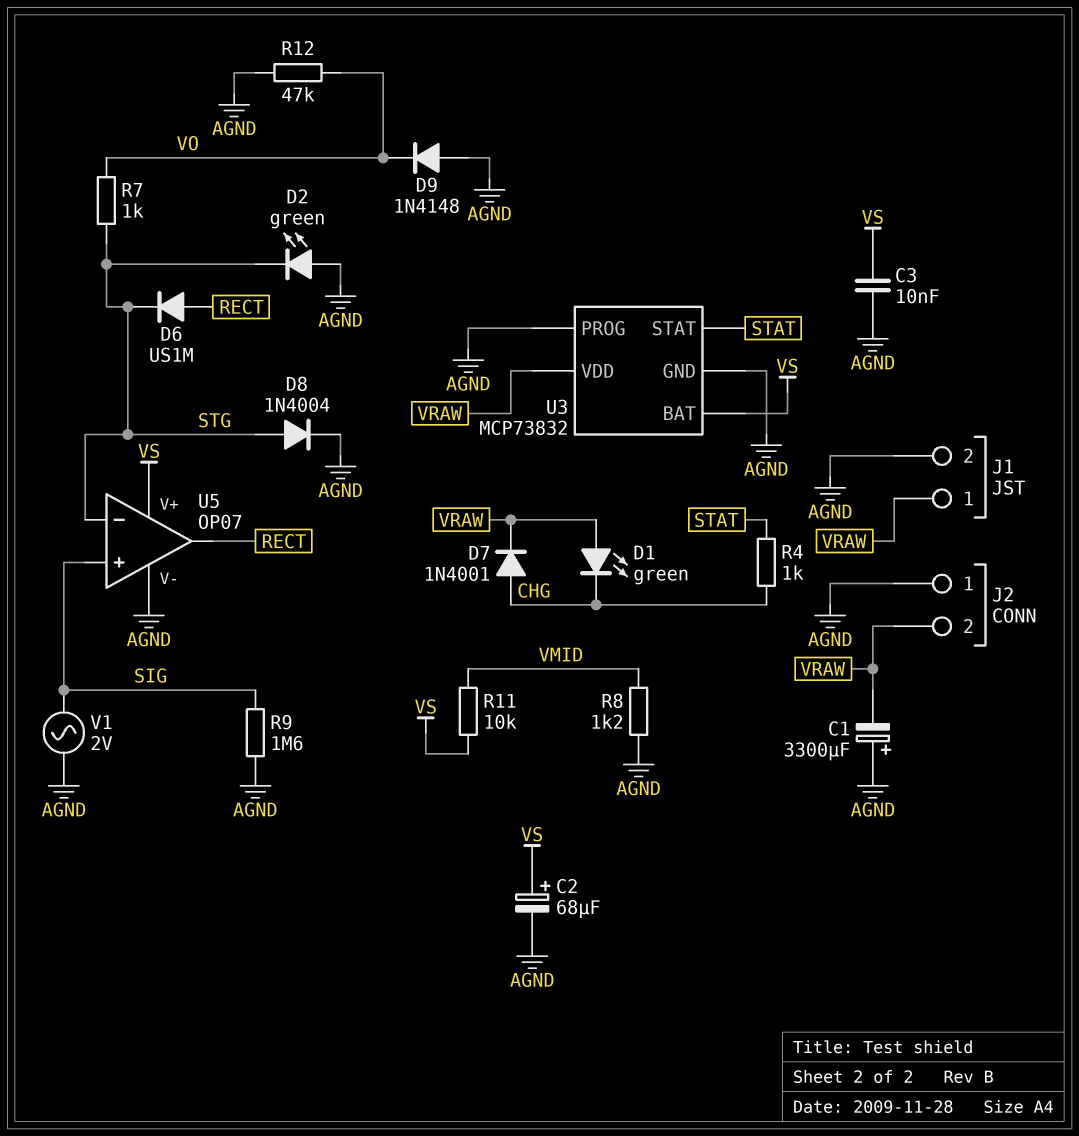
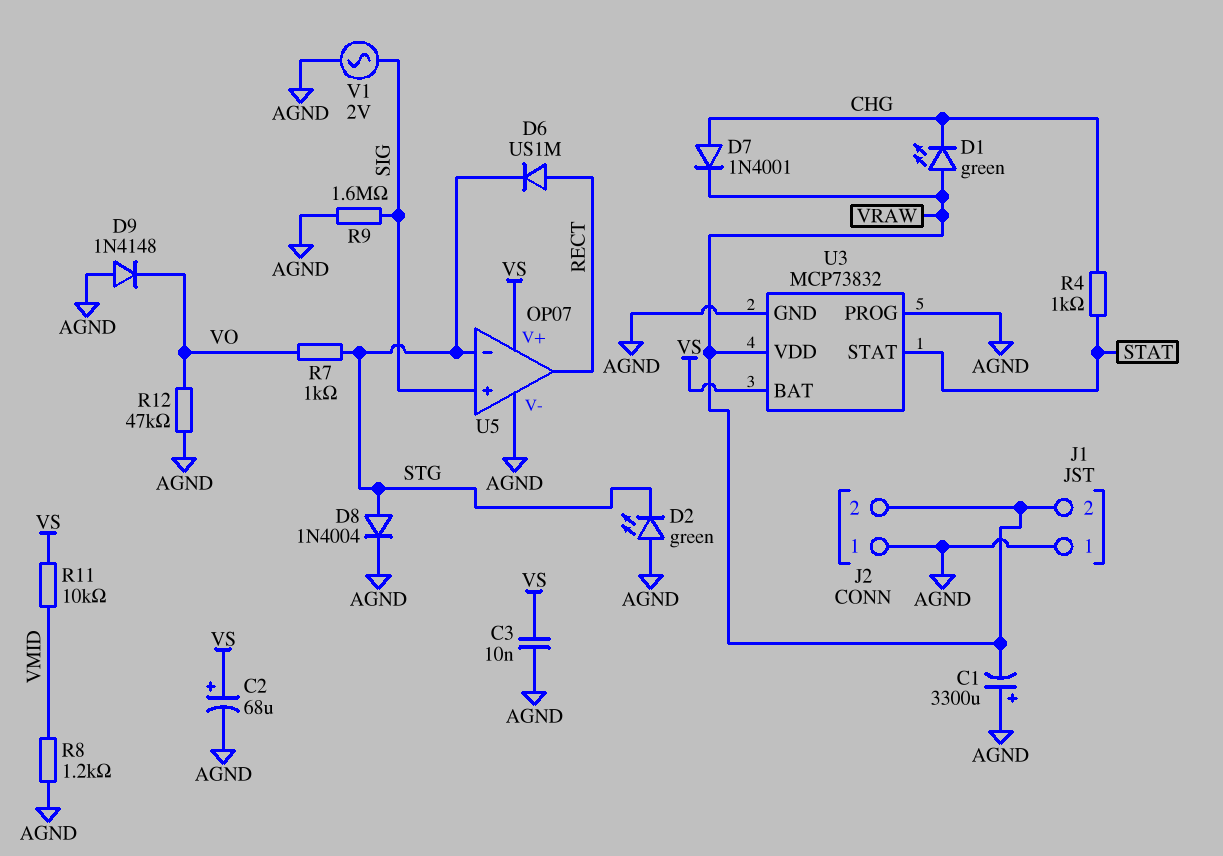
J1 pin 1: VRAW -> AGND
J1 pin 2: AGND -> VRAW

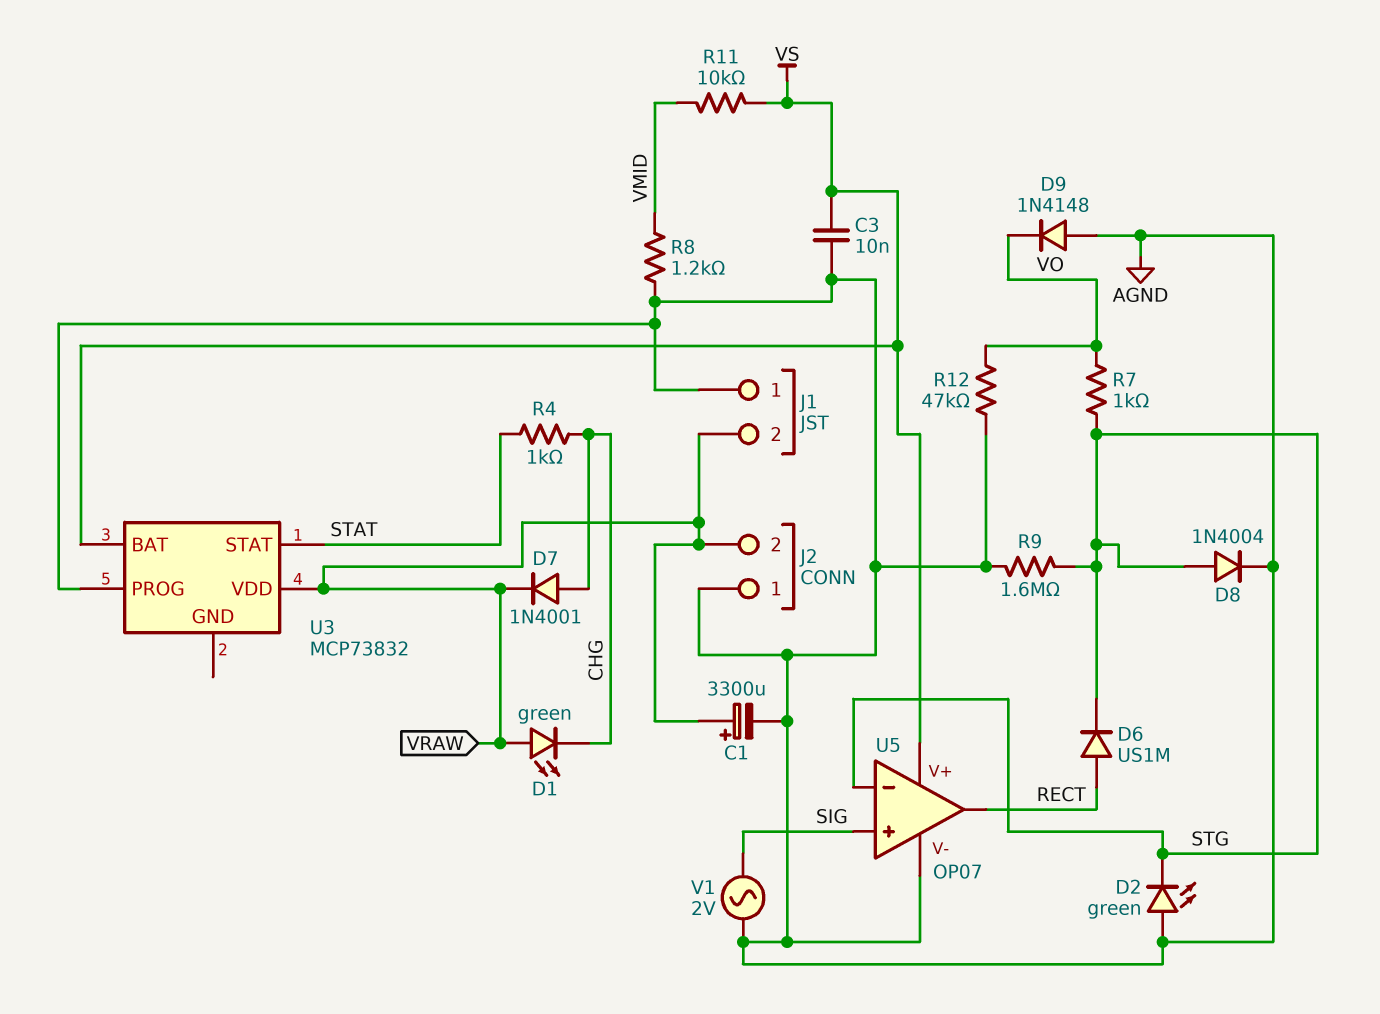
C1: 3300uF (plus AGND, minus VRAW) -> 3300uF (plus VRAW, minus AGND)
C2: 68uF (plus VS, minus AGND) -> none
R9: 1.6M (AGND, SIG) -> 1.6M (AGND, STG)
U3 pin GND: AGND -> none

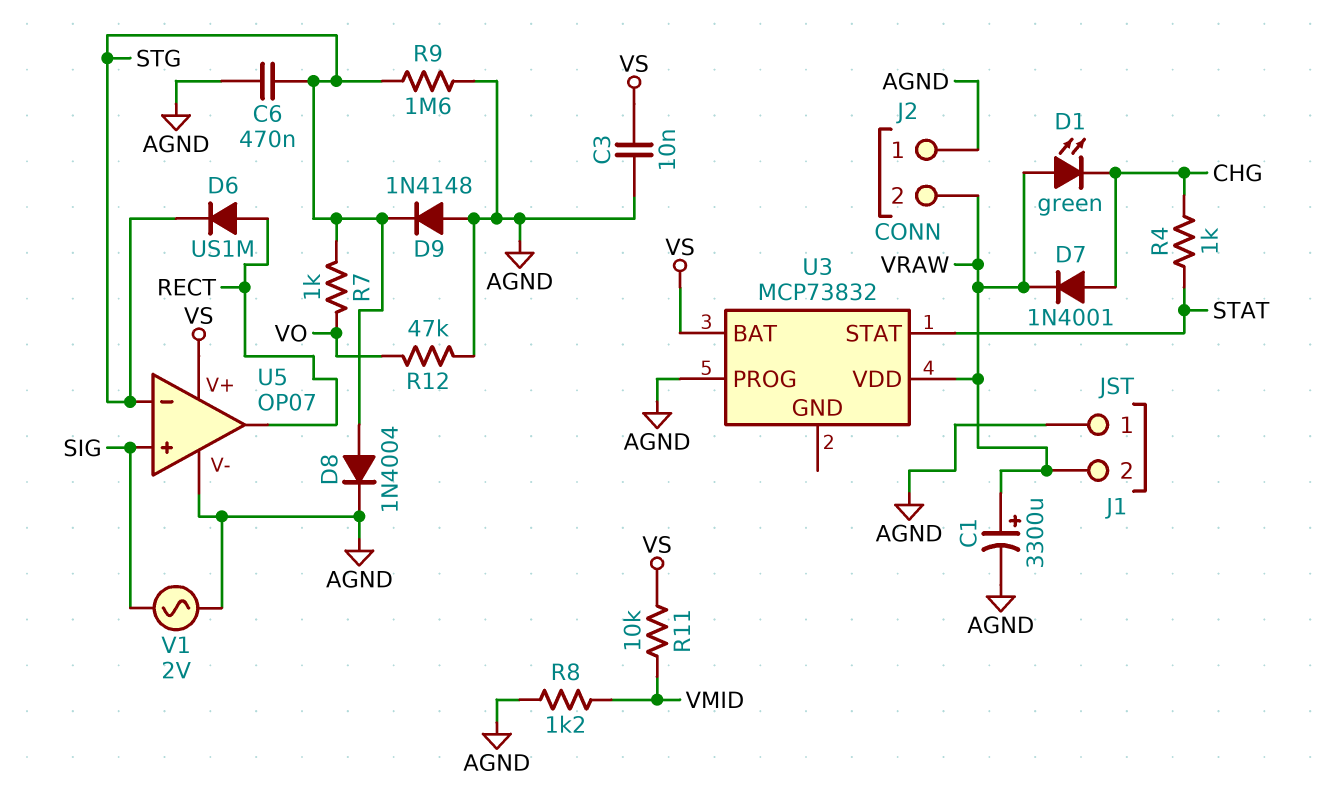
C6: none -> 470nF (AGND, STG)
D2: LED green (A AGND, K STG) -> none
D9: diode 1N4148 (A AGND, K VO) -> diode 1N4148 (A AGND, K STG)

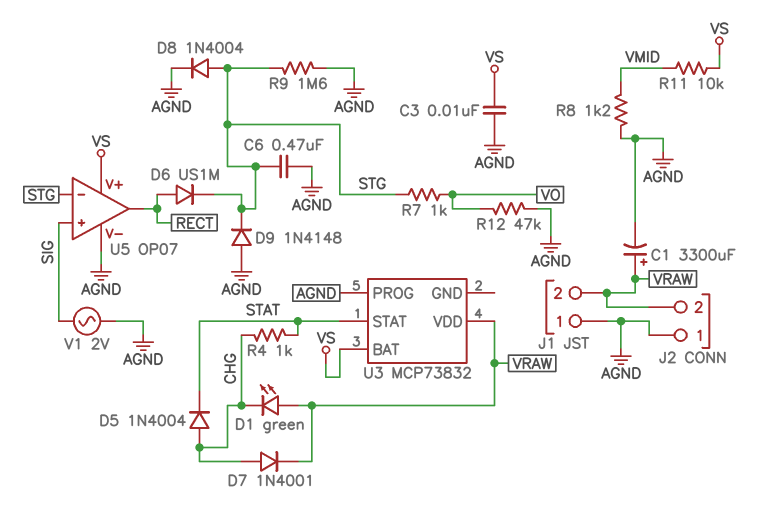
D5: none -> diode 1N4004 (A CHG, K STAT)

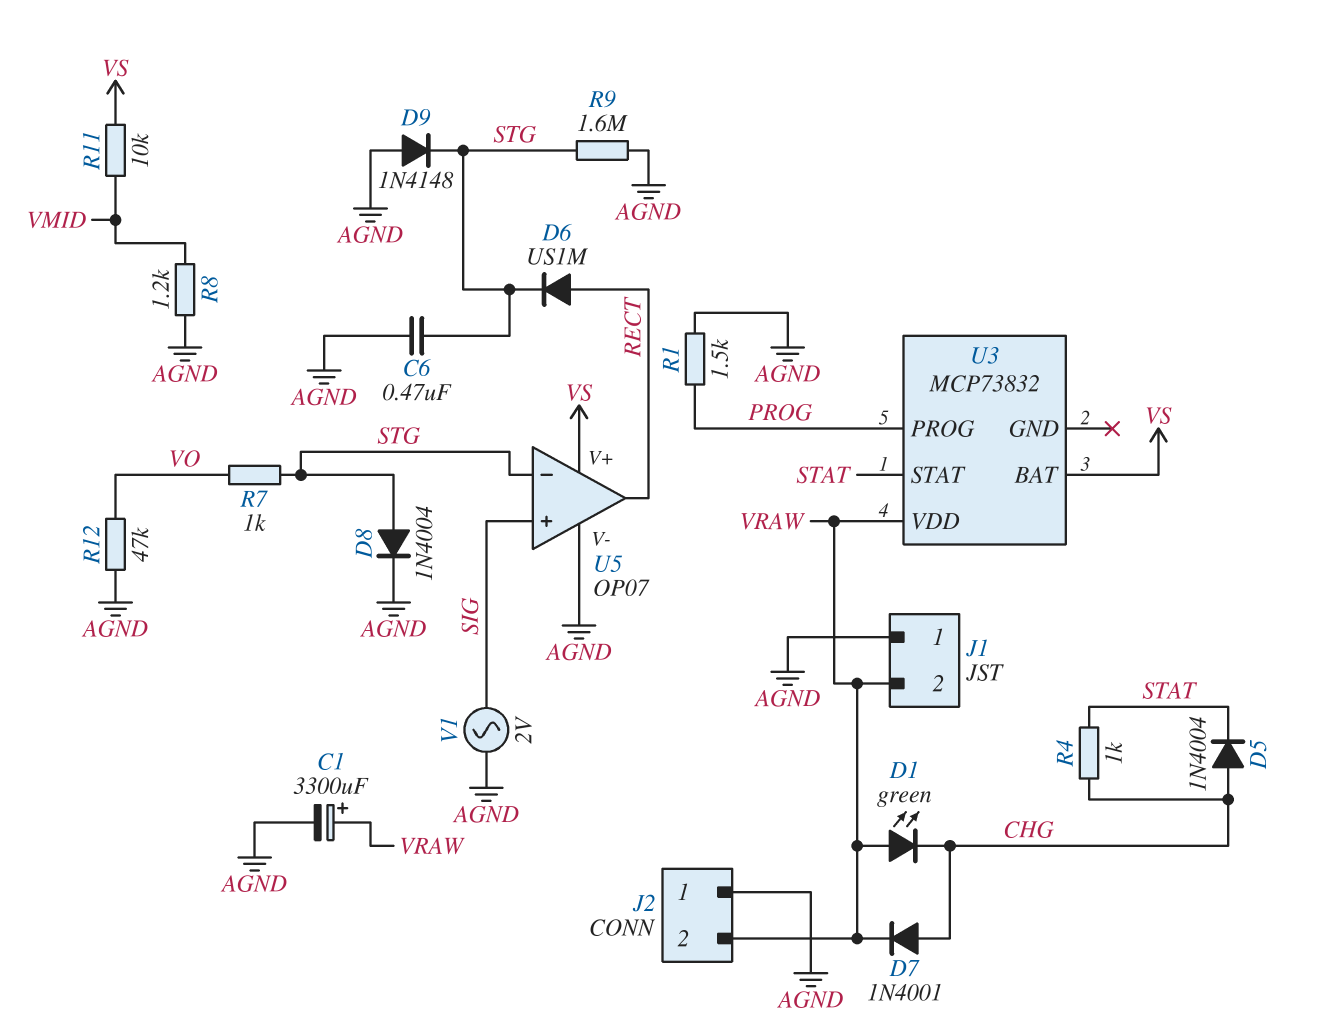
C3: 10nF (AGND, VS) -> none
R1: none -> 1.5k (AGND, PROG)
U3 pin PROG: AGND -> PROG

